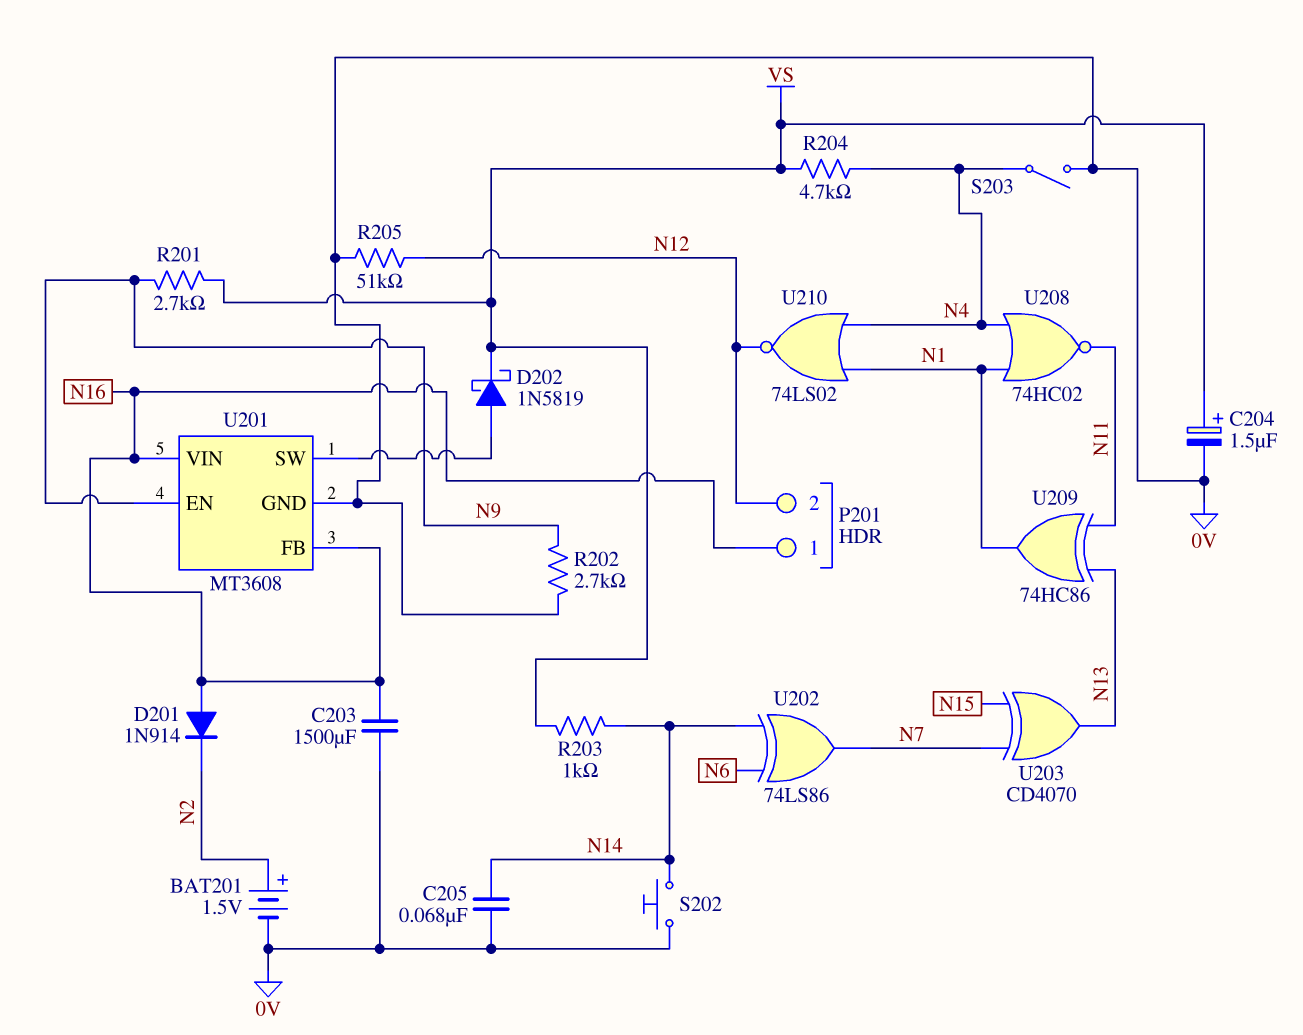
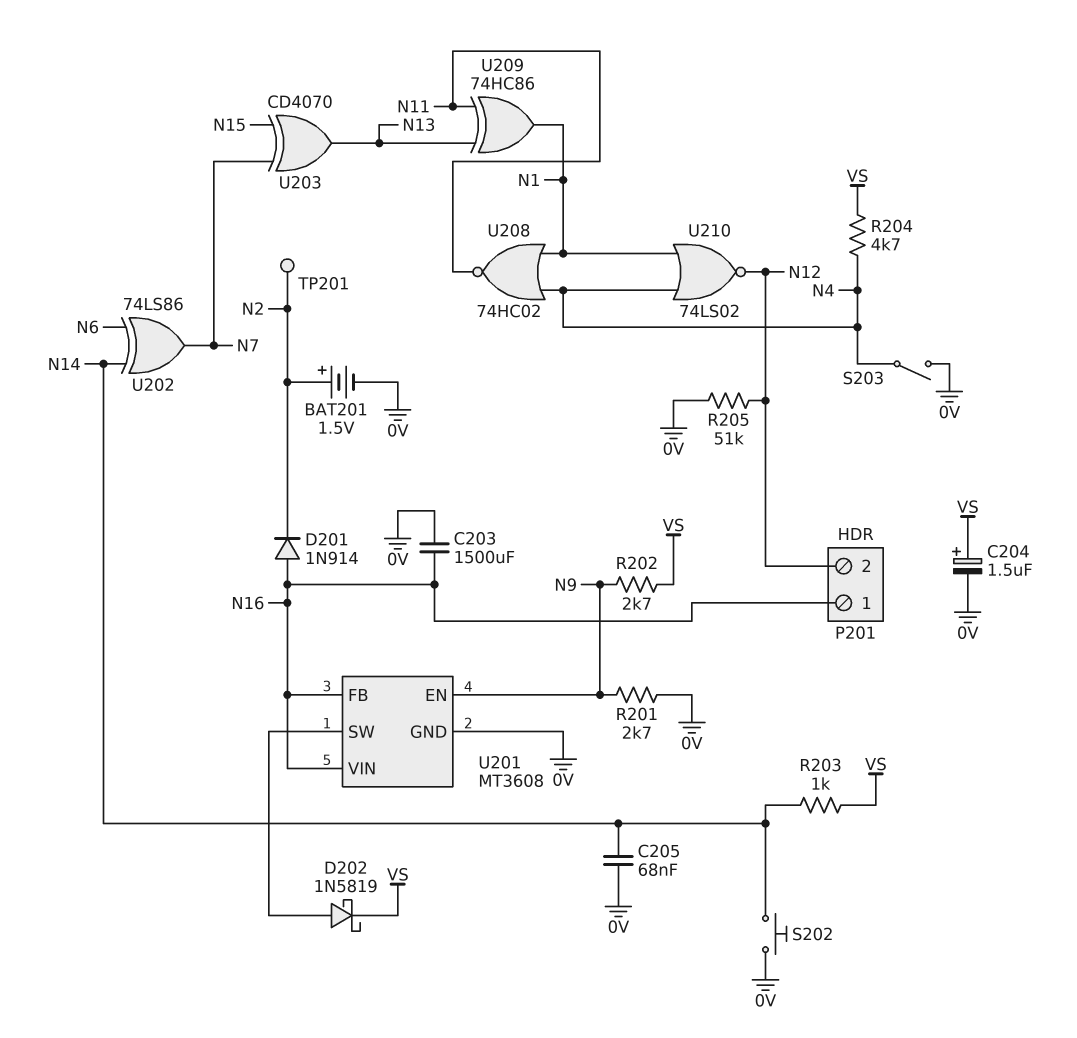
R201: 2.7k (N9, VS) -> 2.7k (0V, N9)
R202: 2.7k (0V, N9) -> 2.7k (N9, VS)
TP201: none -> test point (N2)

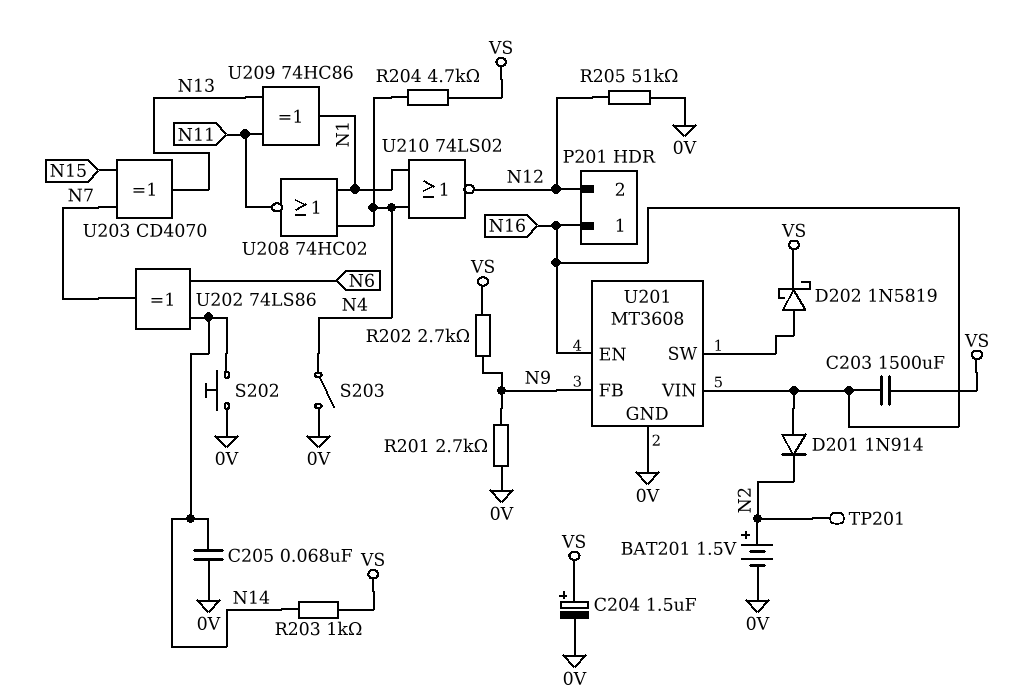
C203: 1500uF (0V, N16) -> 1500uF (N16, VS)
U201 pin EN: N9 -> N16
U201 pin FB: N16 -> N9

